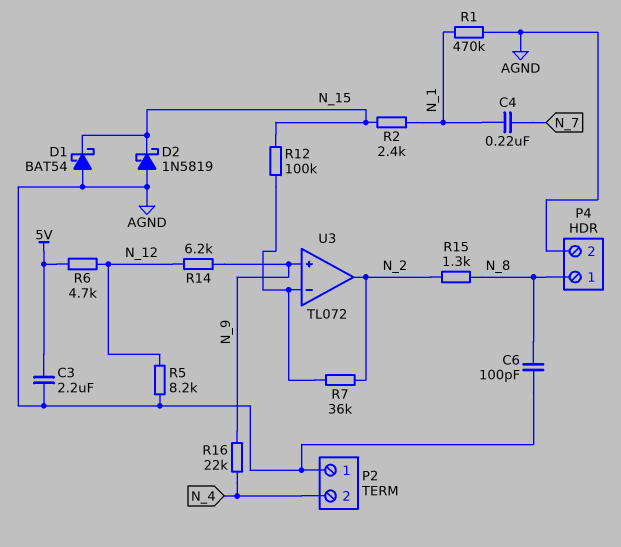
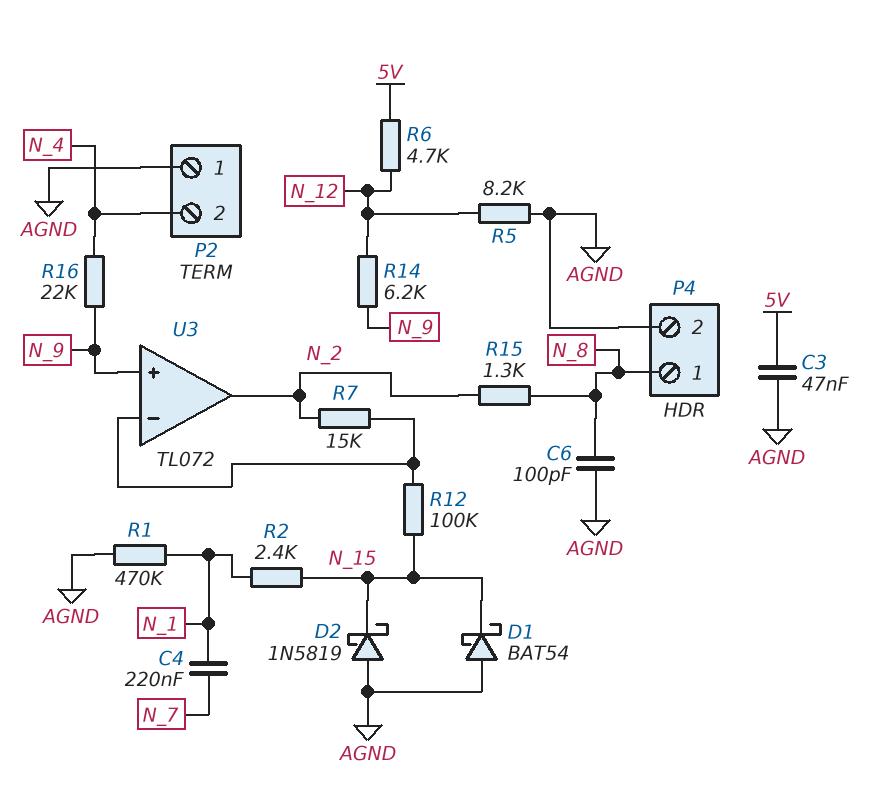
C3: 2.2uF (5V, AGND) -> 47nF (5V, AGND)
R7: 36k (N_2, U3/in-) -> 15k (N_2, U3/in-)

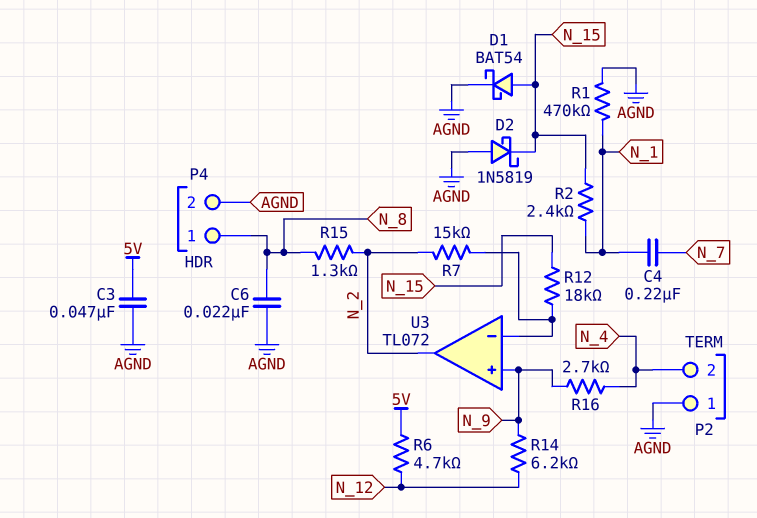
C6: 100pF (AGND, N_8) -> 22nF (AGND, N_8)
D1: schottky BAT54 (A AGND, K N_15) -> schottky BAT54 (A N_15, K AGND)
R5: 8.2k (AGND, N_12) -> none
R12: 100k (N_15, U3/in-) -> 18k (N_15, U3/in-)
R16: 22k (N_4, N_9) -> 2.7k (N_4, N_9)

